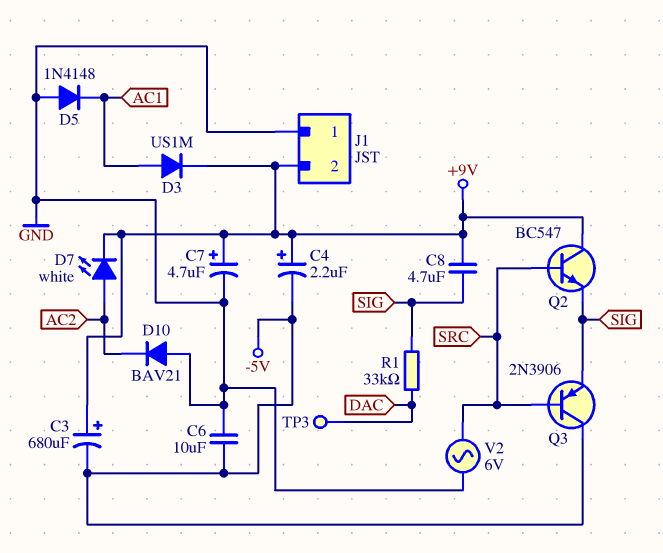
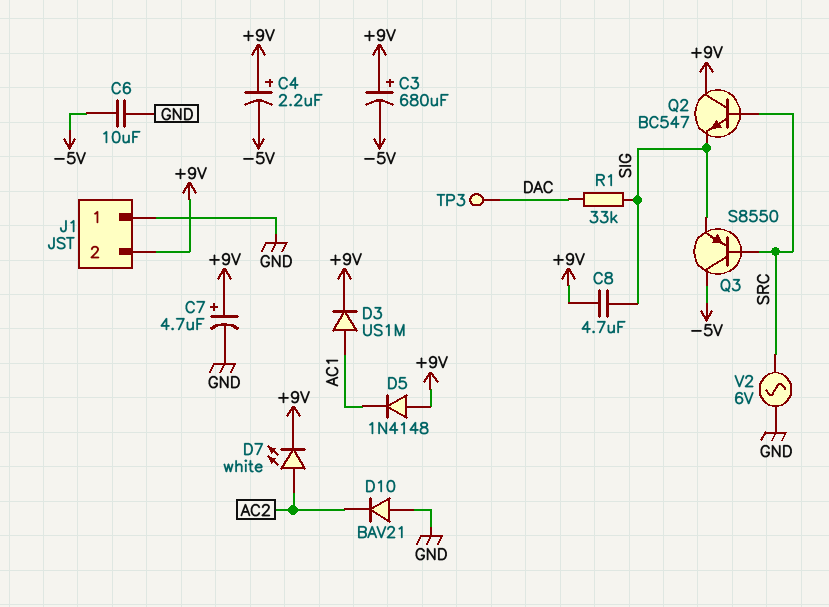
D5: diode 1N4148 (A GND, K AC1) -> diode 1N4148 (A +9V, K AC1)
Q3: PNP 2N3906 (B SRC, C -5V, E SIG) -> PNP S8550 (B SRC, C -5V, E SIG)

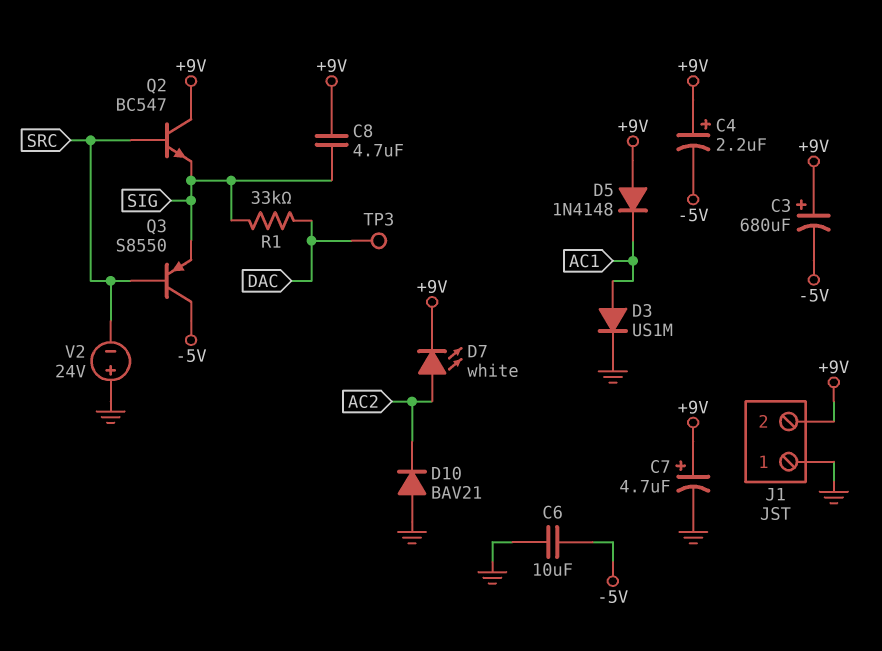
D3: diode US1M (A AC1, K +9V) -> diode US1M (A AC1, K GND)
V2: AC 6V (GND, SRC) -> 24V (plus GND, minus SRC)

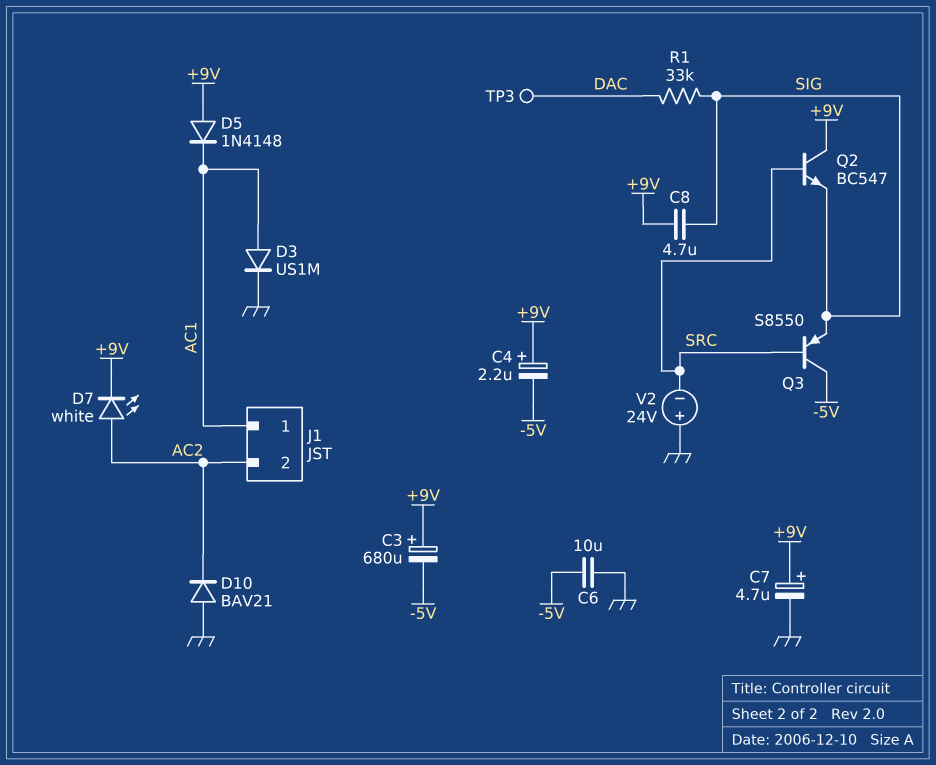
J1 pin 1: GND -> AC1
J1 pin 2: +9V -> AC2

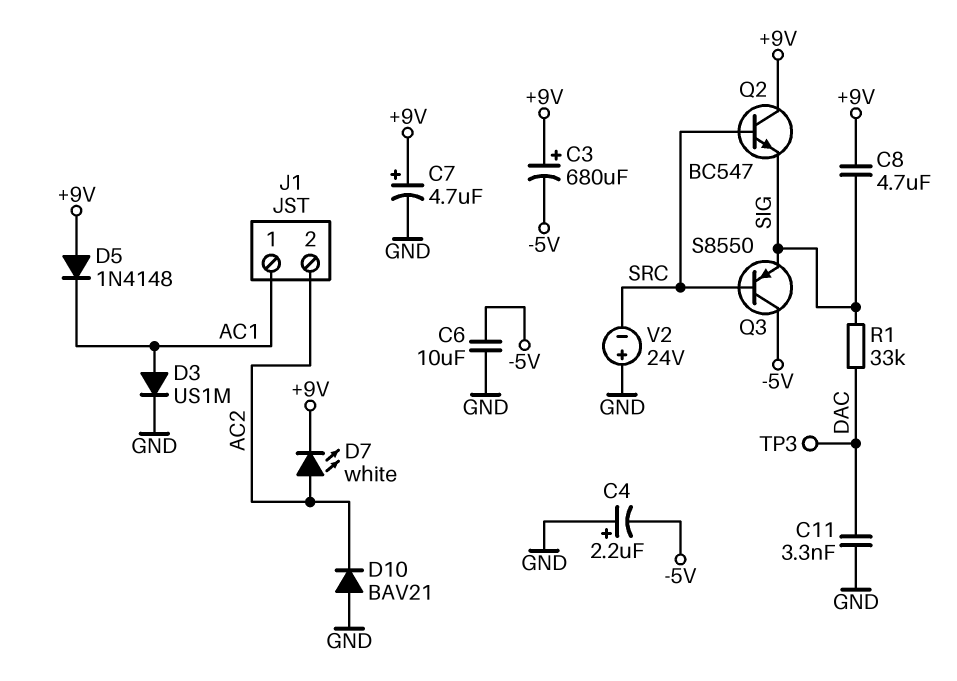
C4: 2.2uF (plus +9V, minus -5V) -> 2.2uF (plus GND, minus -5V)
C11: none -> 3.3nF (DAC, GND)

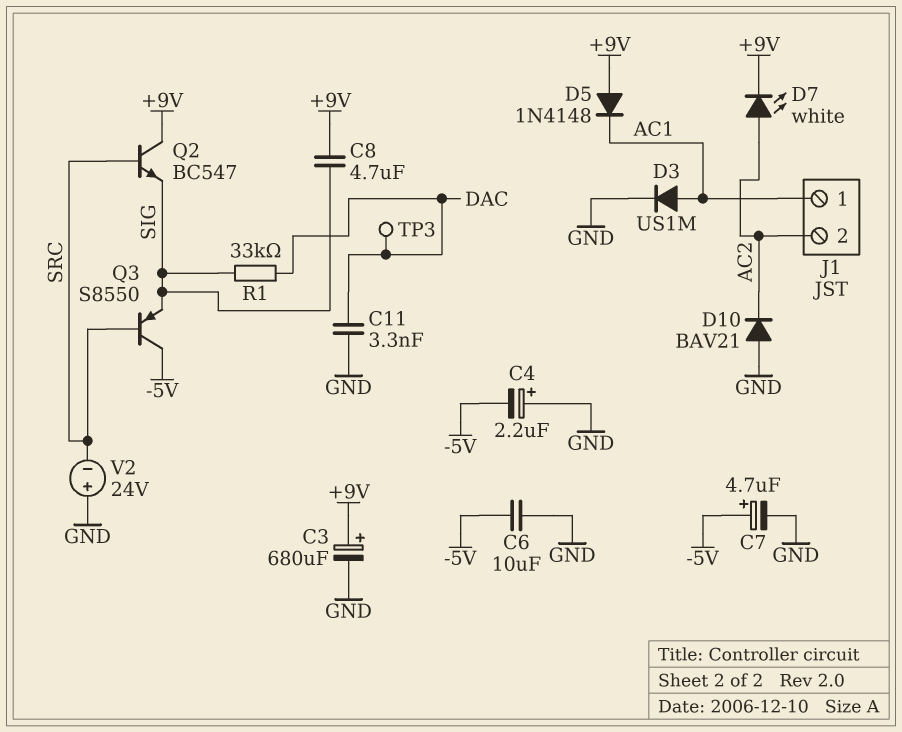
C3: 680uF (plus +9V, minus -5V) -> 680uF (plus +9V, minus GND)
C7: 4.7uF (plus +9V, minus GND) -> 4.7uF (plus -5V, minus GND)

